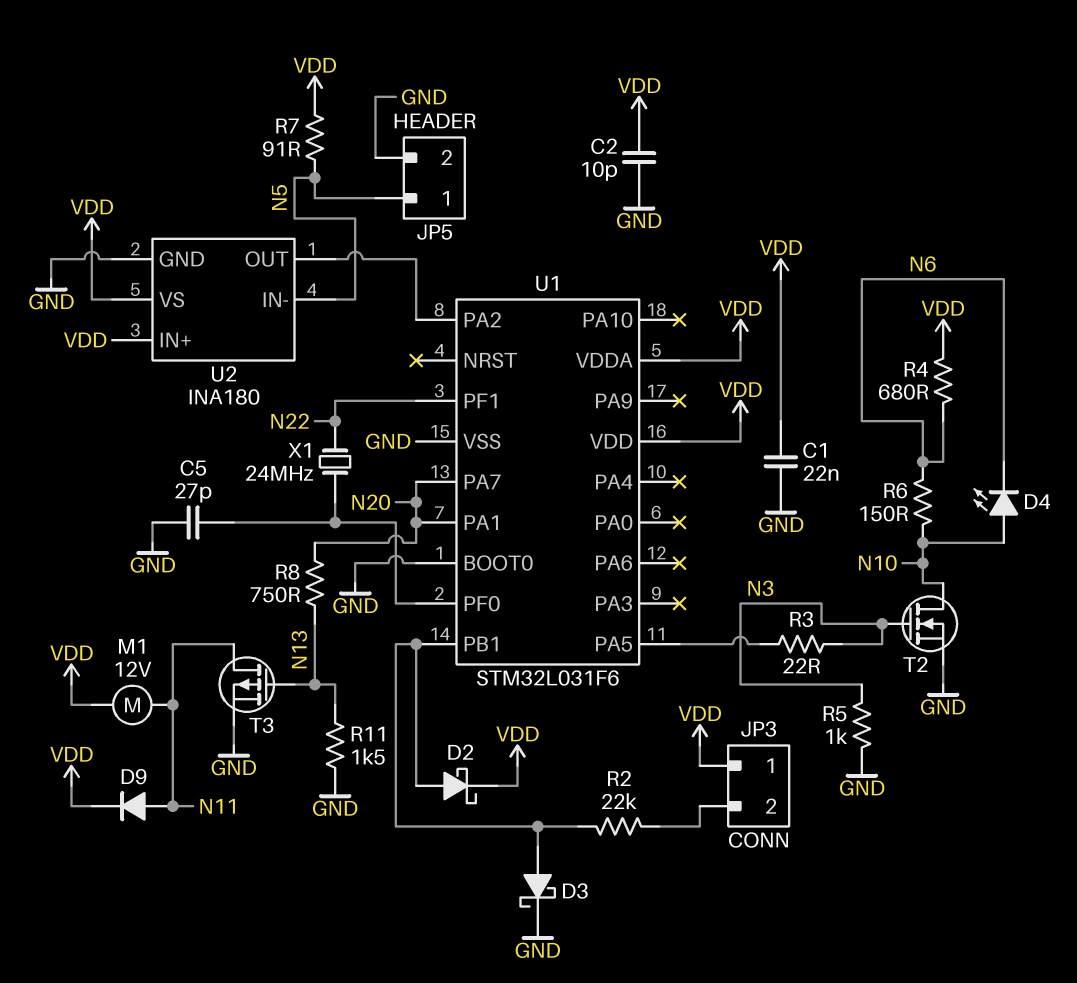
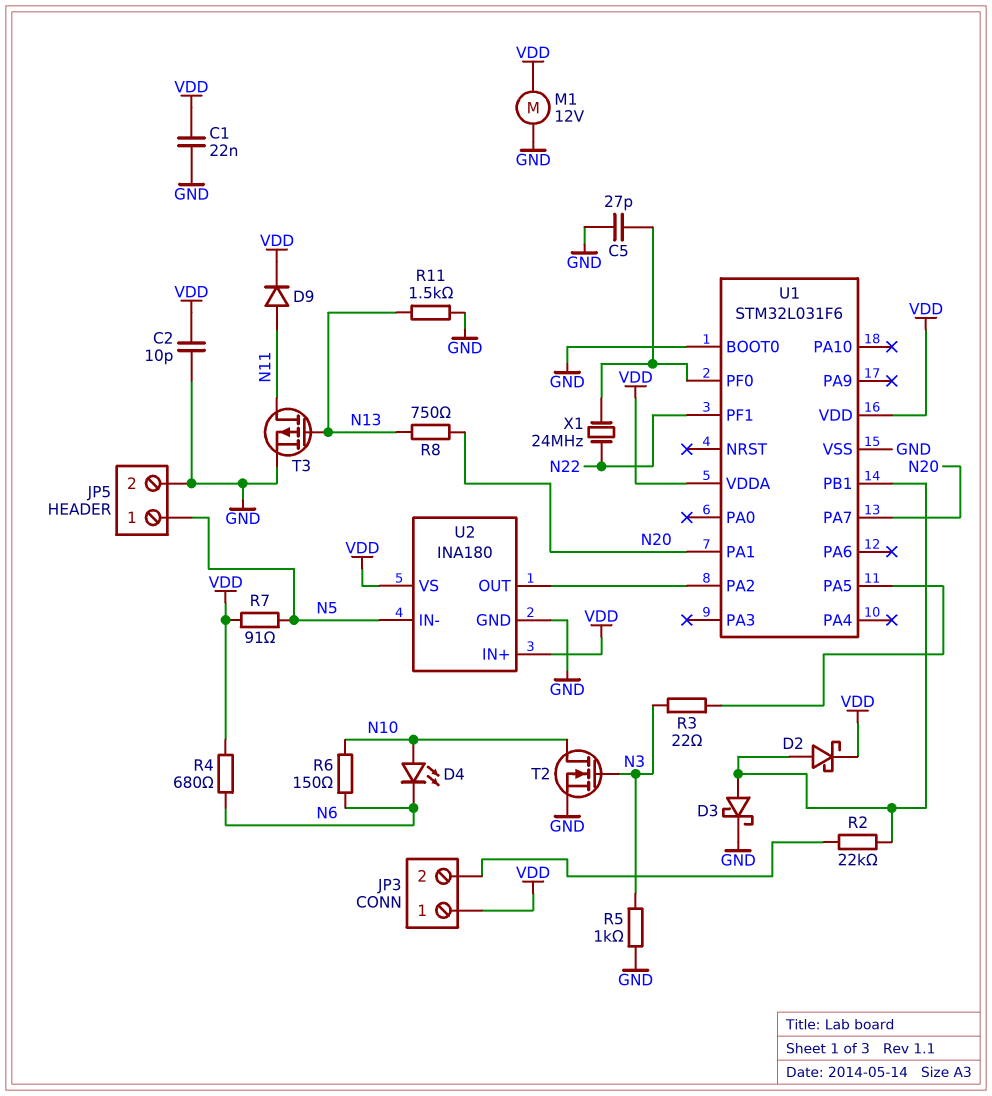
M1: motor 12V (N11, VDD) -> motor 12V (GND, VDD)

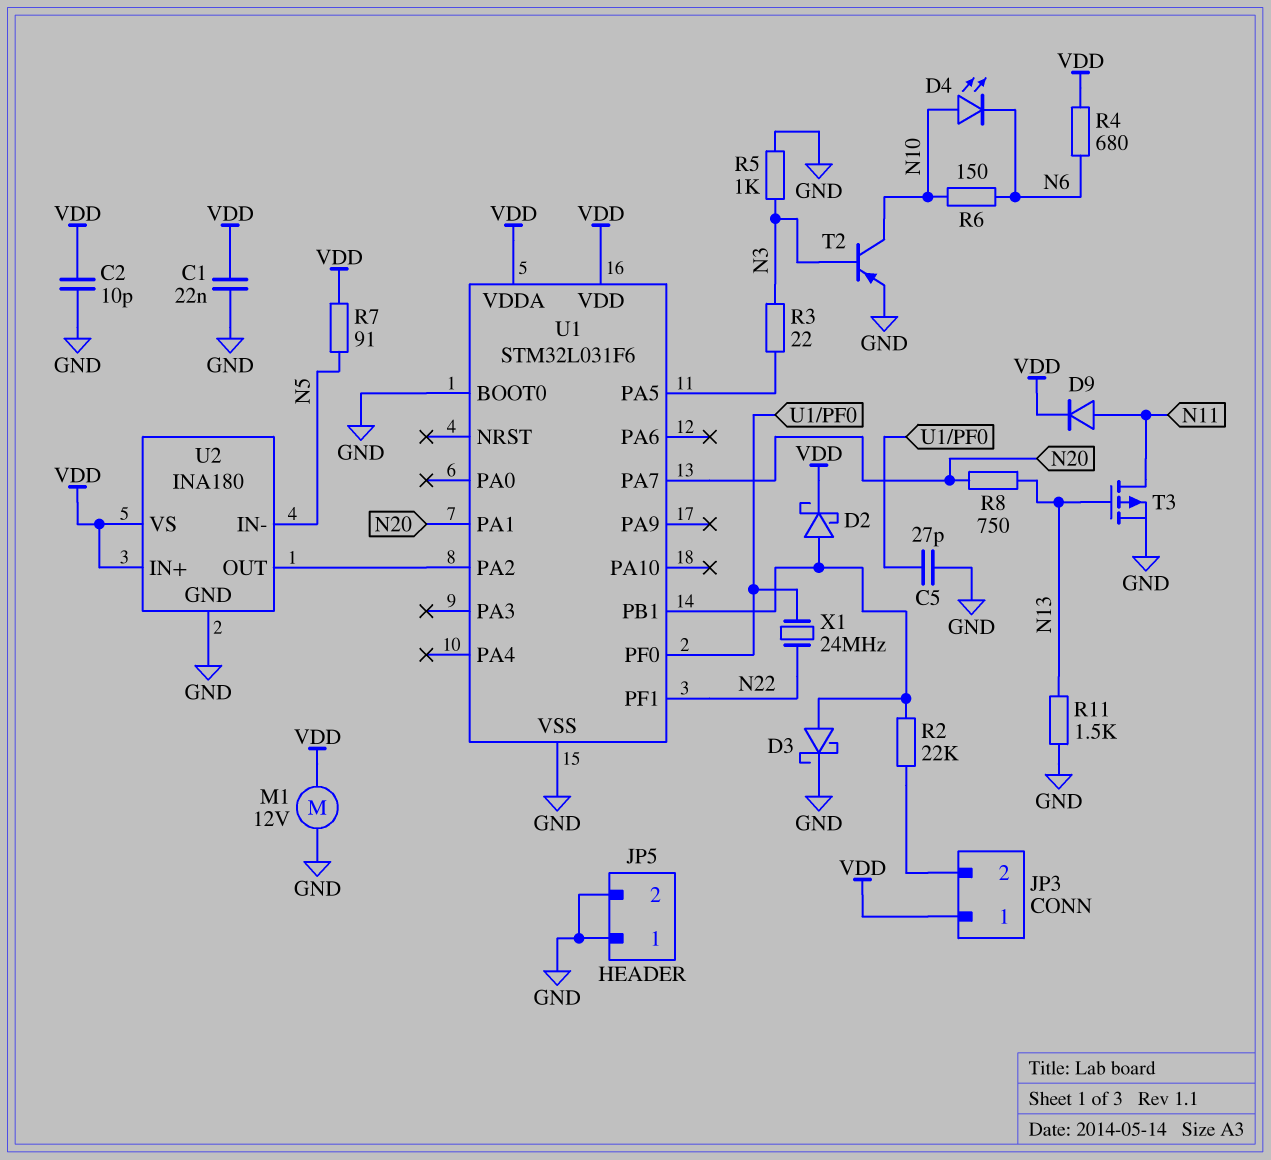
JP5 pin 1: N5 -> GND
T2: NMOS (G N3, D N10, S GND) -> PNP (B N3, C N10, E GND)

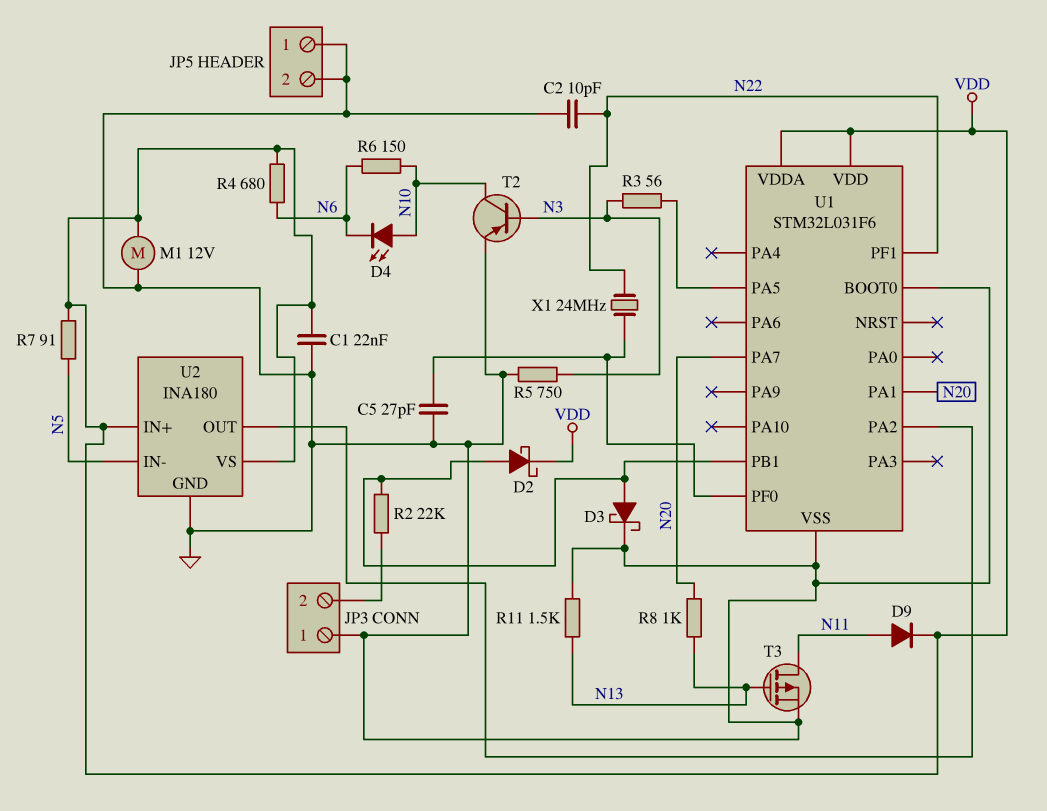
C2: 10pF (GND, VDD) -> 10pF (GND, N22)
JP3 pin 1: VDD -> GND
R3: 22 (N3, U1/PA5) -> 56 (N3, U1/PA5)
R5: 1k (GND, N3) -> 750 (GND, N3)
R8: 750 (N13, N20) -> 1k (N13, N20)

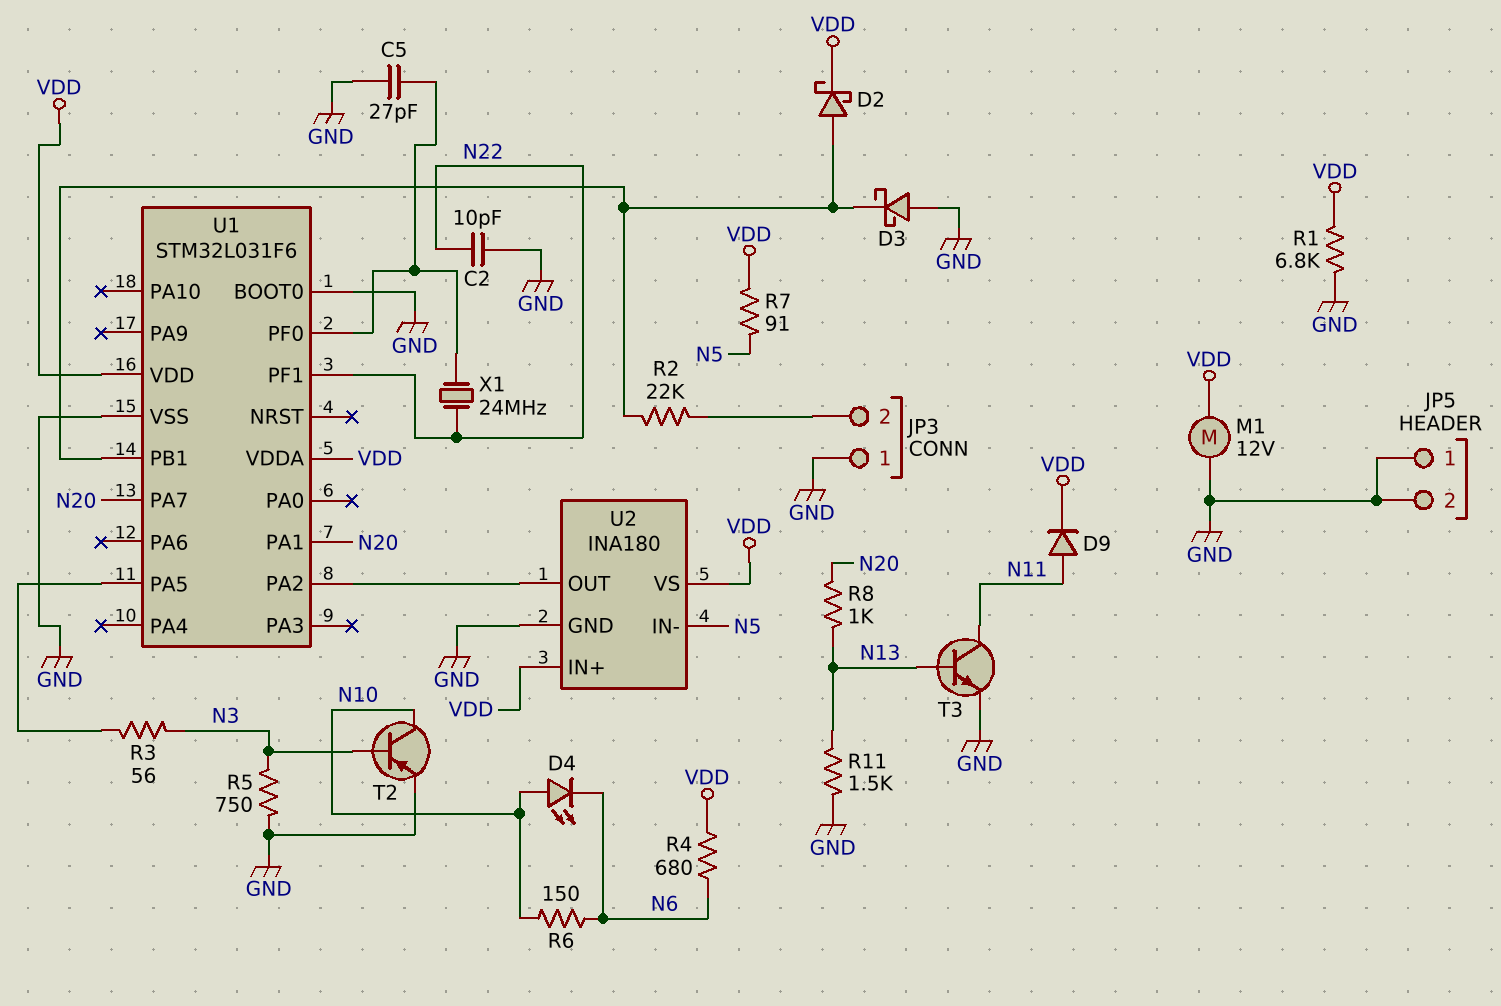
C1: 22nF (GND, VDD) -> none
D3: schottky (A U1/PB1, K GND) -> schottky (A GND, K U1/PB1)
R1: none -> 6.8k (GND, VDD)
T3: PMOS (G N13, D N11, S GND) -> NPN (B N13, C N11, E GND)

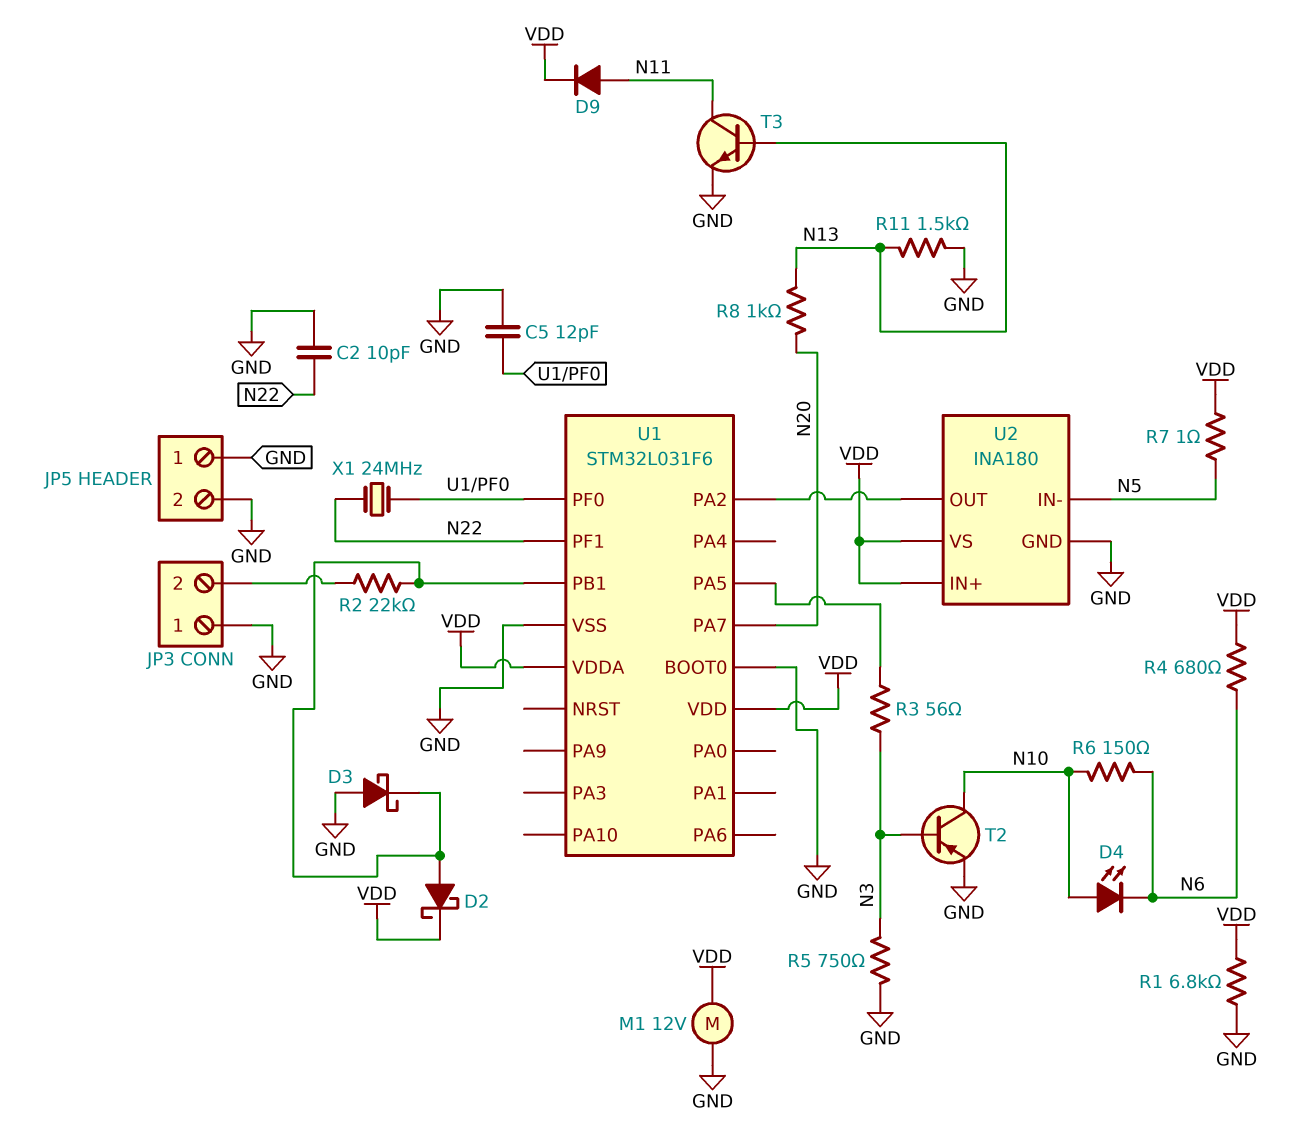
C5: 27pF (GND, U1/PF0) -> 12pF (GND, U1/PF0)
R7: 91 (N5, VDD) -> 1 (N5, VDD)
U1 pin PA1: N20 -> none

